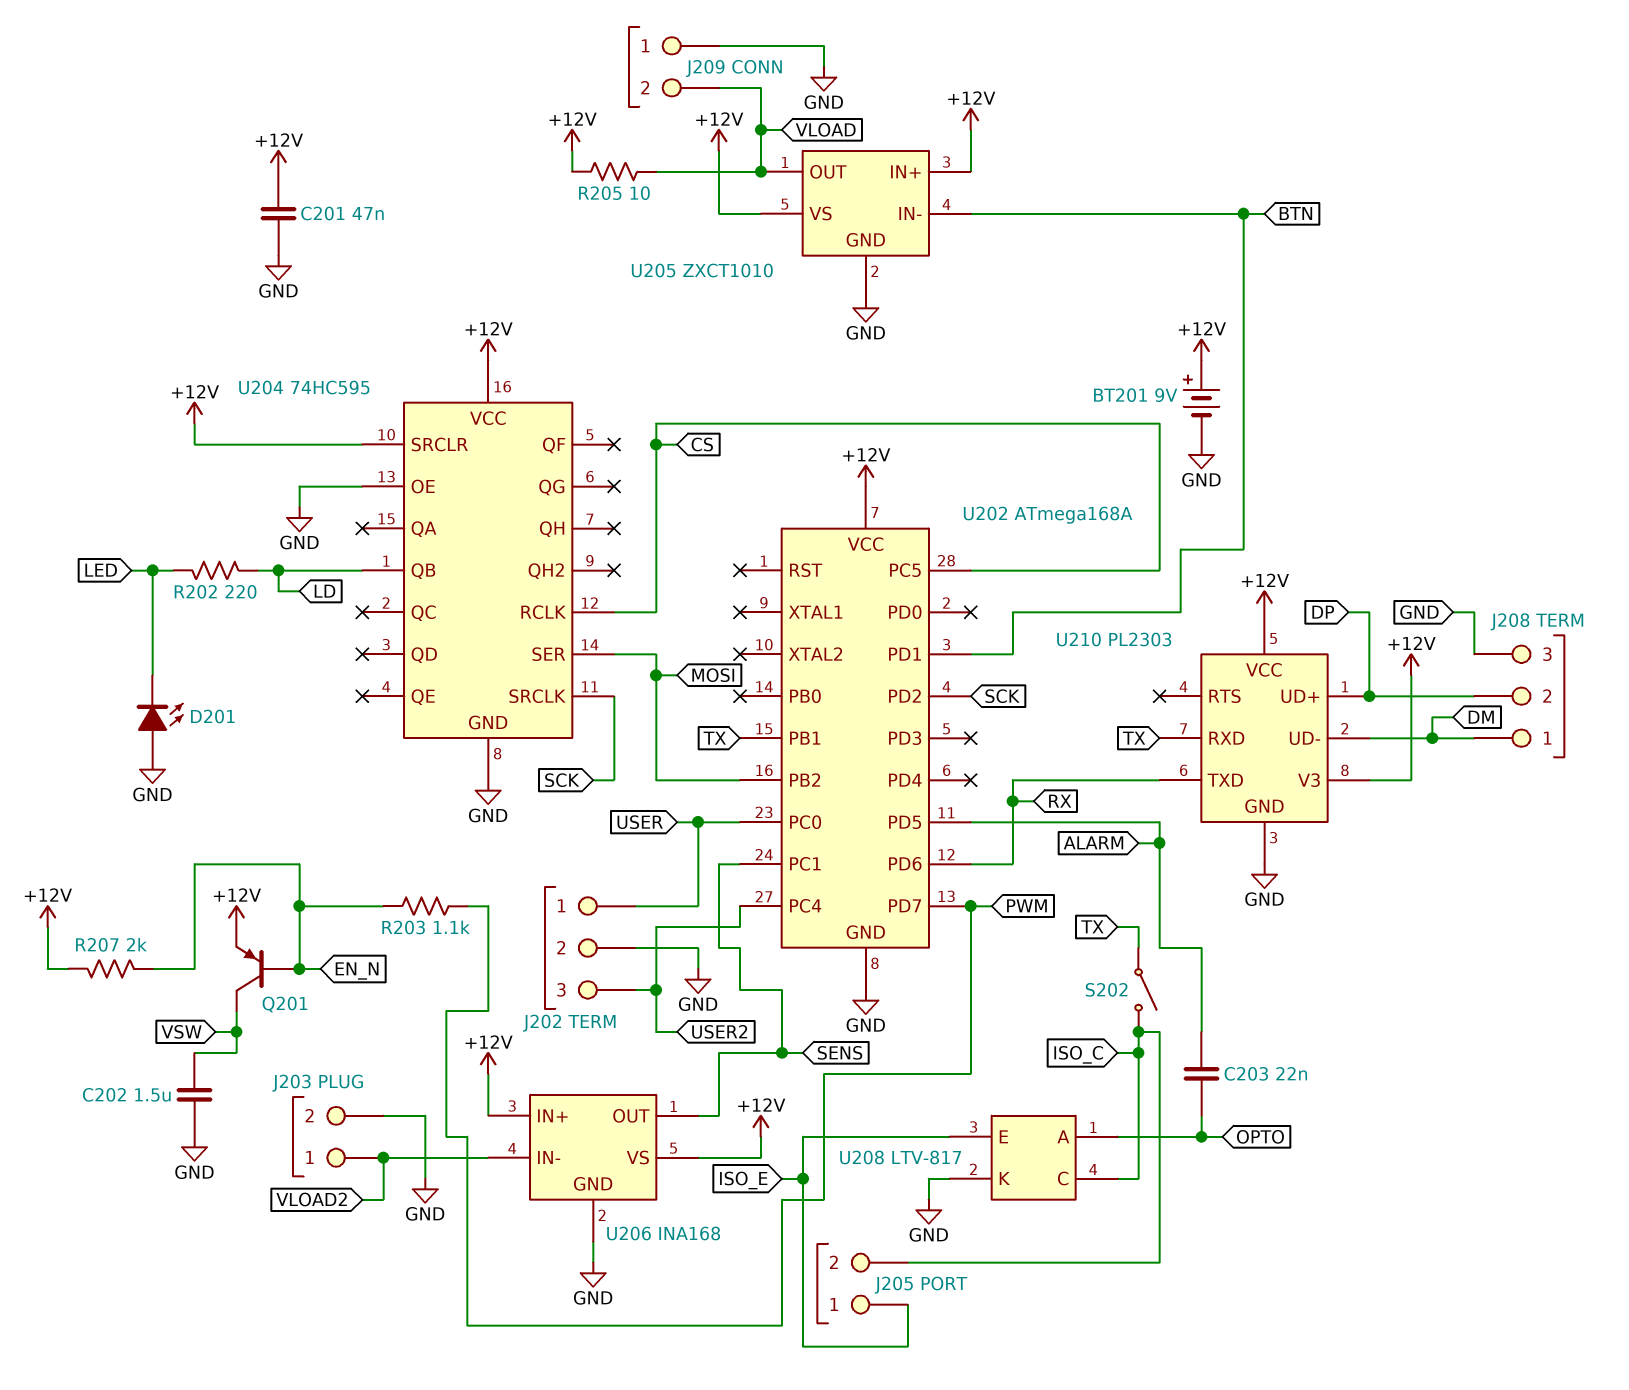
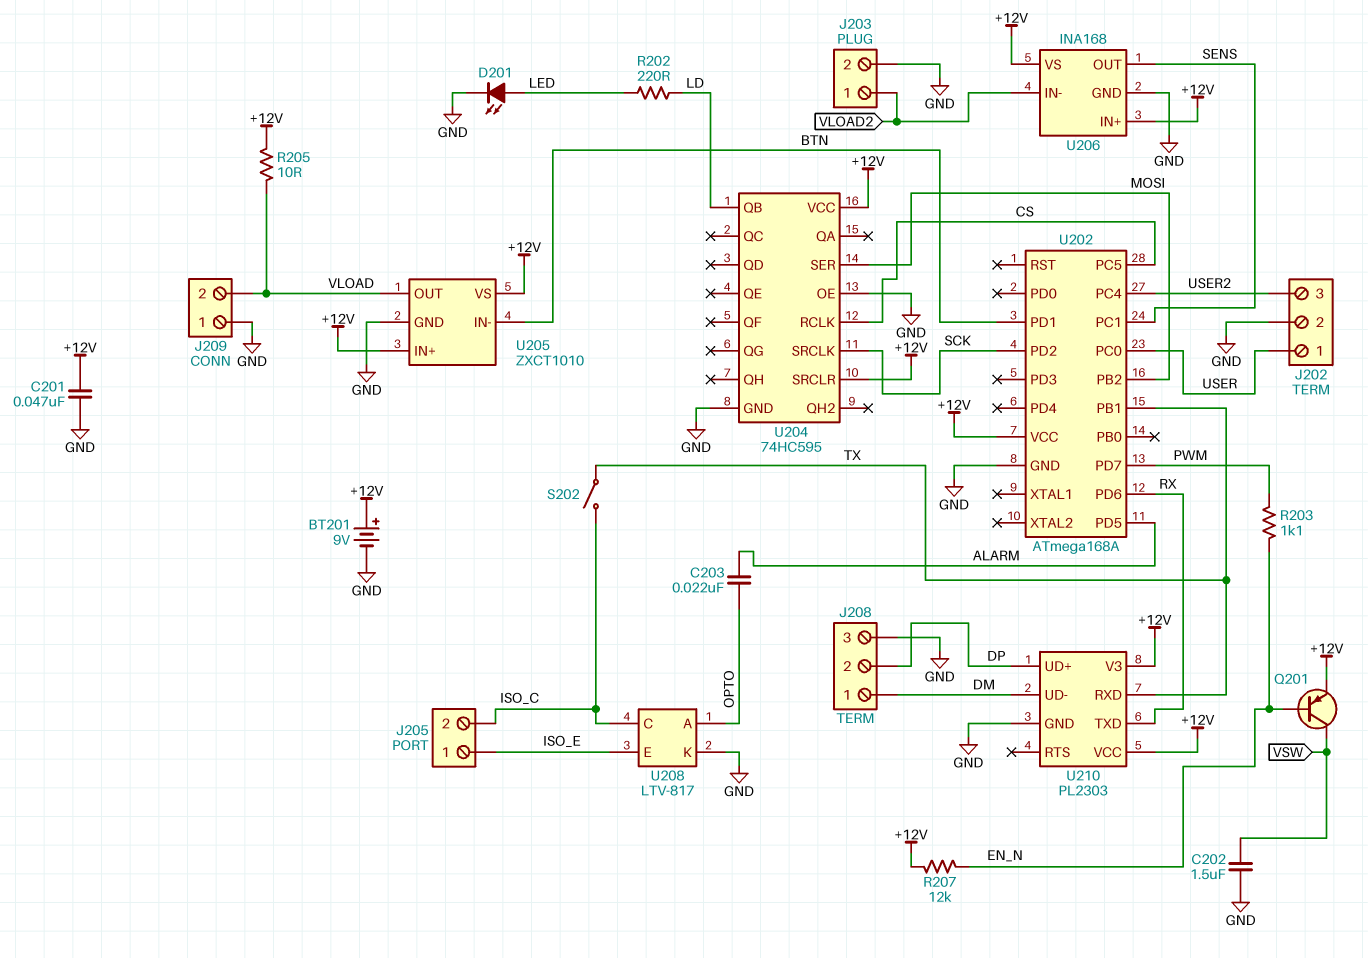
D201: LED (A GND, K LED) -> LED (A LED, K GND)
R207: 2k (+12V, EN_N) -> 12k (+12V, EN_N)

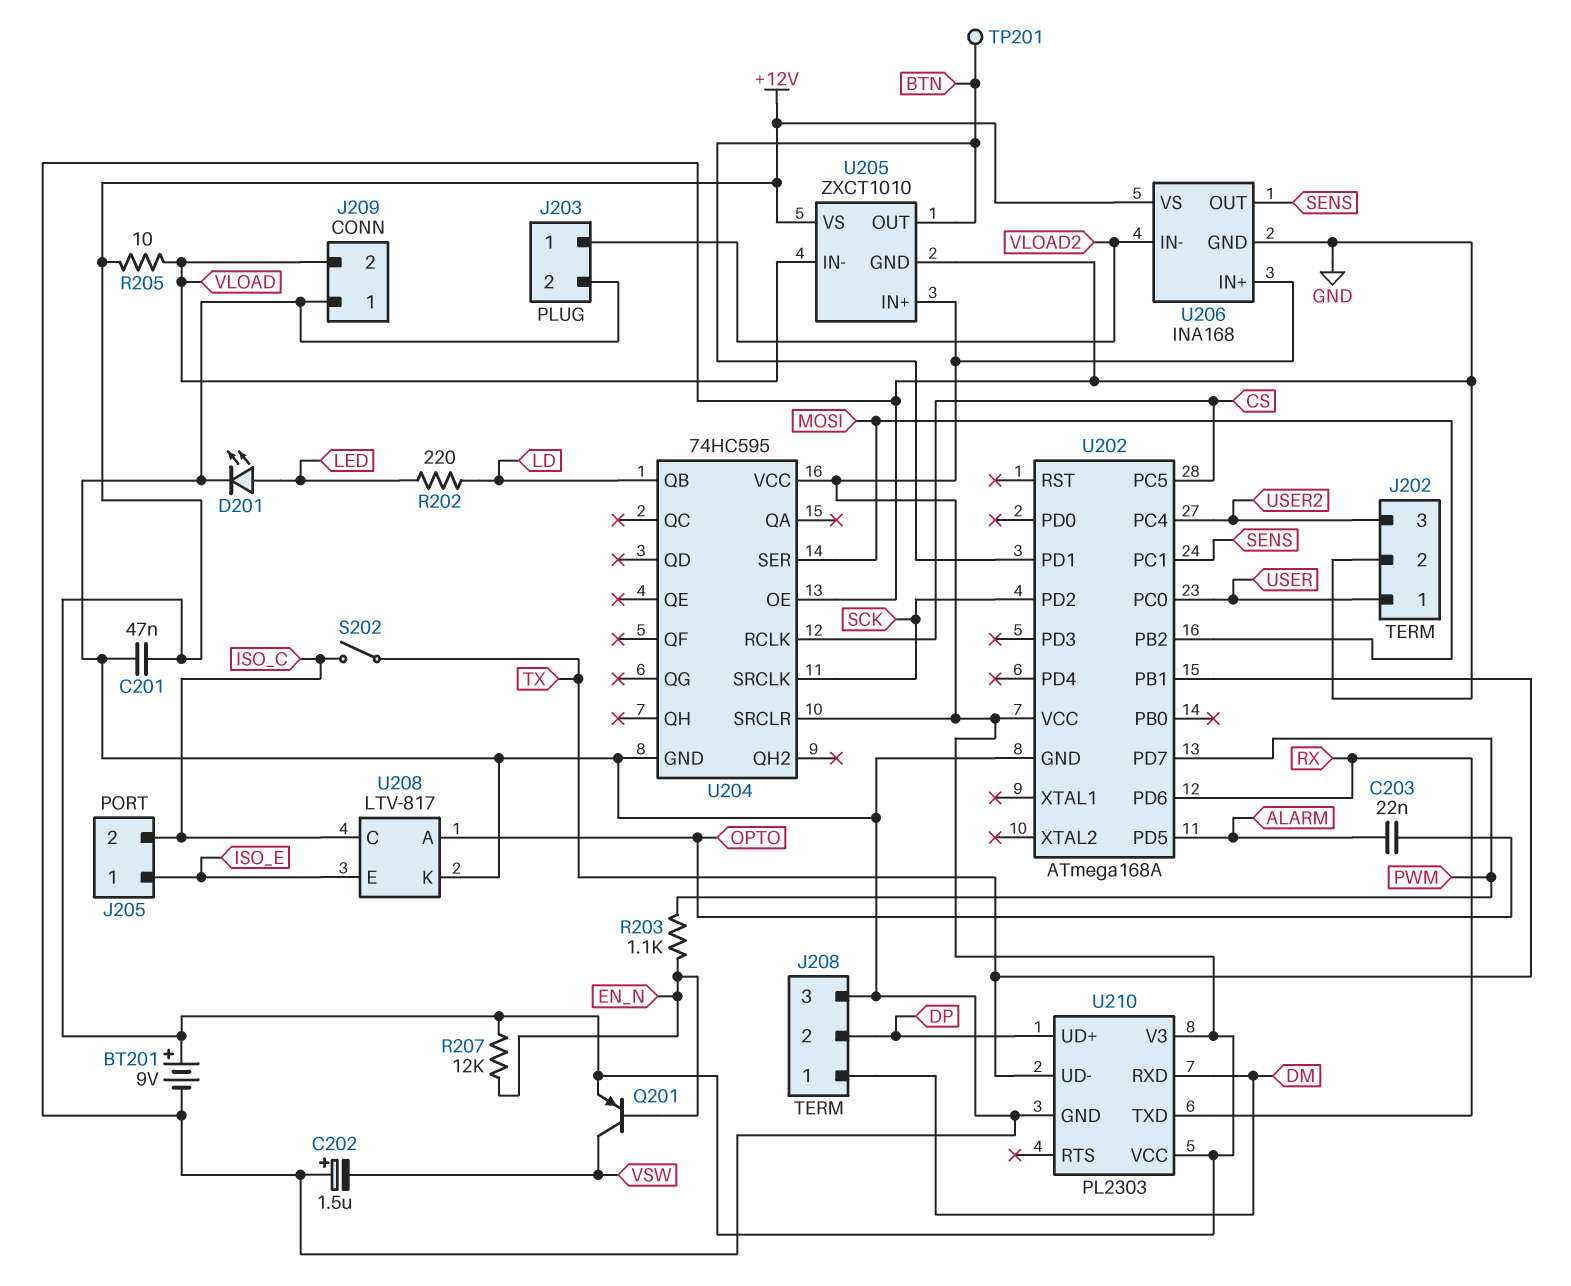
C202: 1.5uF (GND, VSW) -> 1.5uF (plus GND, minus VSW)
TP201: none -> test point (BTN)
U205 pin IN-: BTN -> VLOAD
U205 pin OUT: VLOAD -> BTN
U210 pin RXD: TX -> DM
U210 pin UD-: DM -> TX

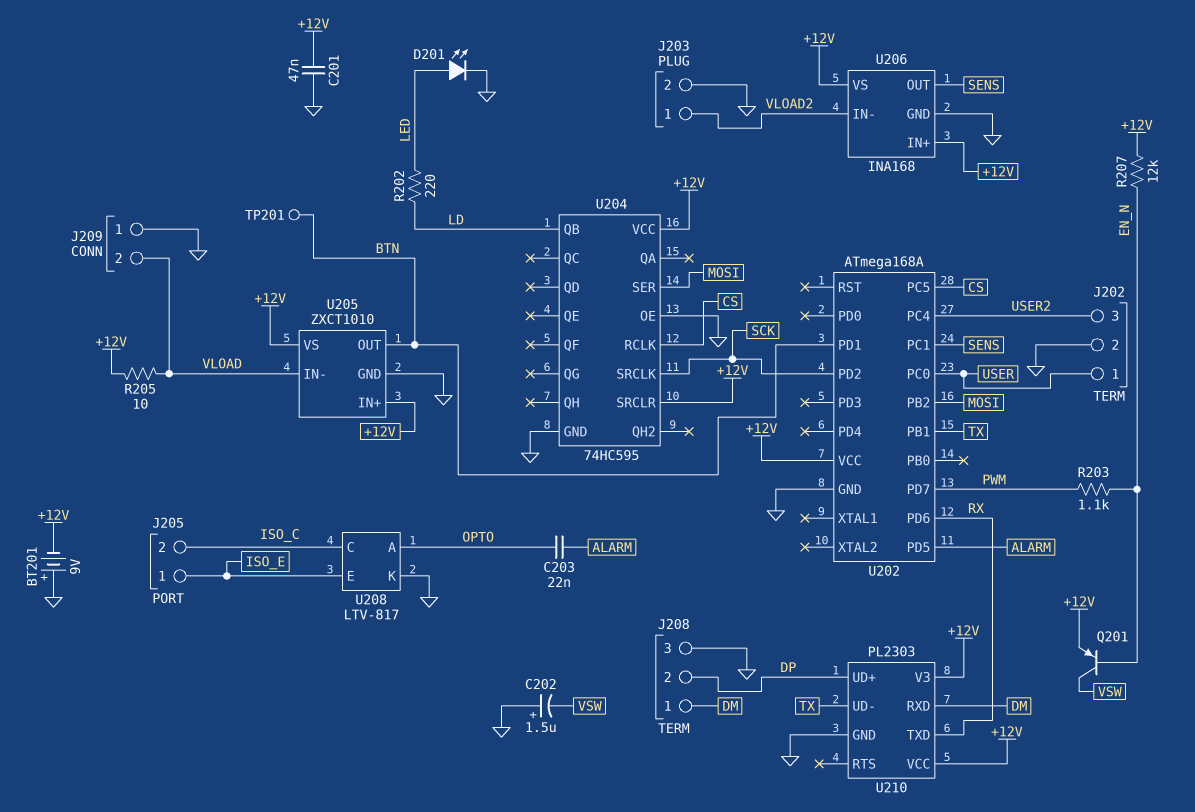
BT201: 9V (plus +12V, minus GND) -> 9V (plus GND, minus +12V)
S202: switch (ISO_C, TX) -> none

